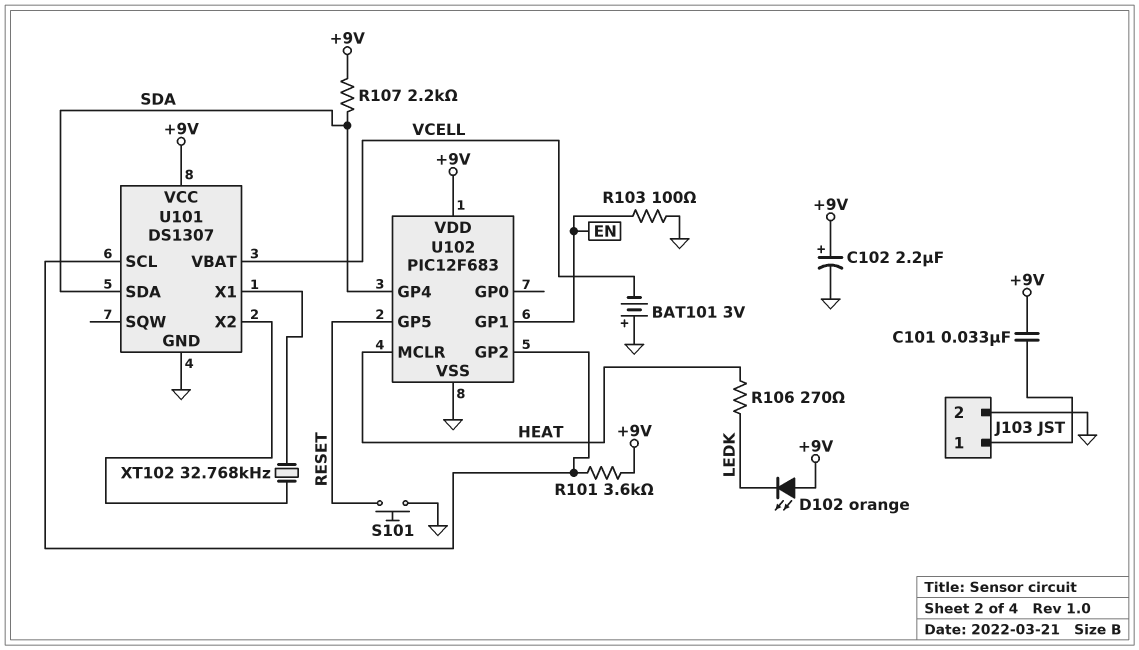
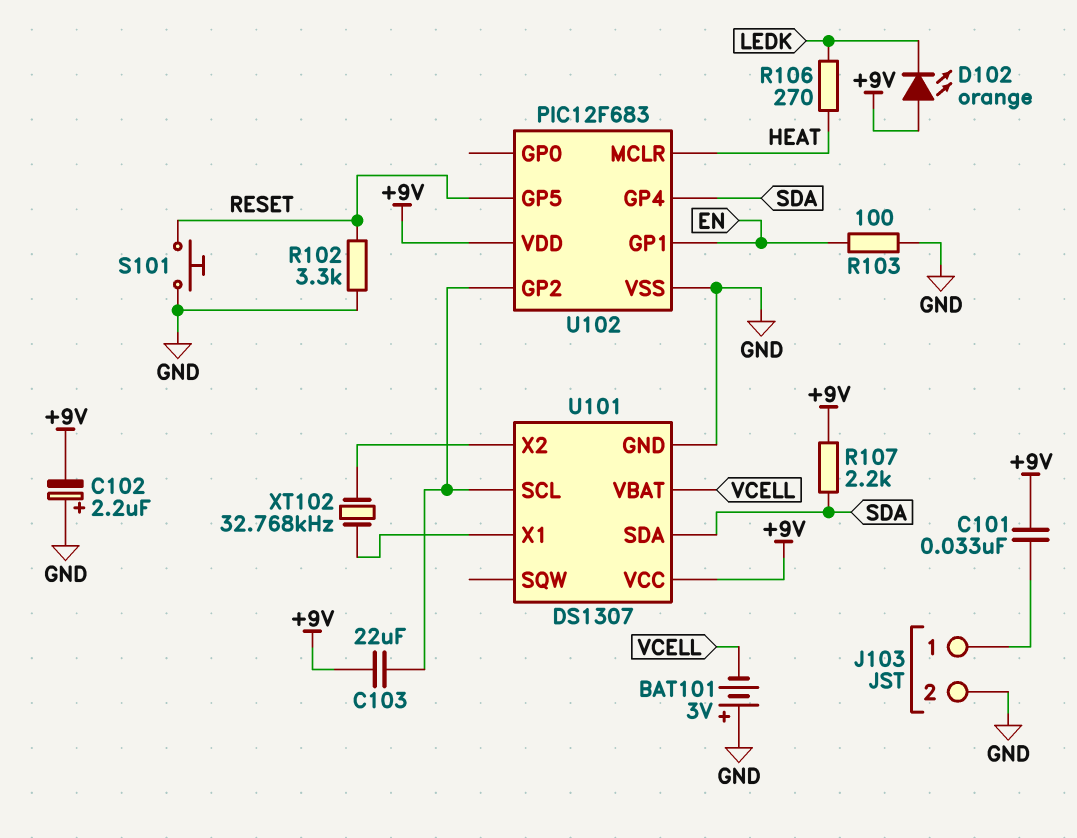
C102: 2.2uF (plus +9V, minus GND) -> 2.2uF (plus GND, minus +9V)
C103: none -> 22uF (+9V, U101/SCL)
R101: 3.6k (+9V, U101/SCL) -> none
R102: none -> 3.3k (GND, RESET)

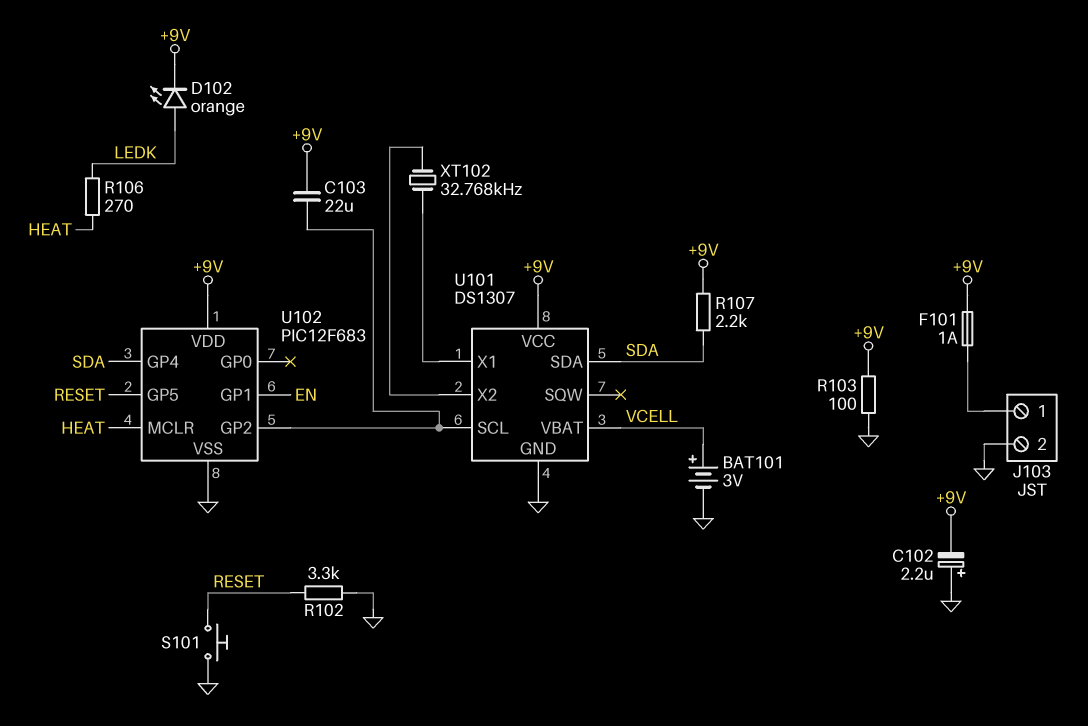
BAT101: 3V (plus GND, minus VCELL) -> 3V (plus VCELL, minus GND)
C101: 33nF (+9V, J103/1) -> none
D102: LED orange (A +9V, K LEDK) -> LED orange (A LEDK, K +9V)
F101: none -> 1A (+9V, J103/1)
R103: 100 (EN, GND) -> 100 (+9V, GND)

